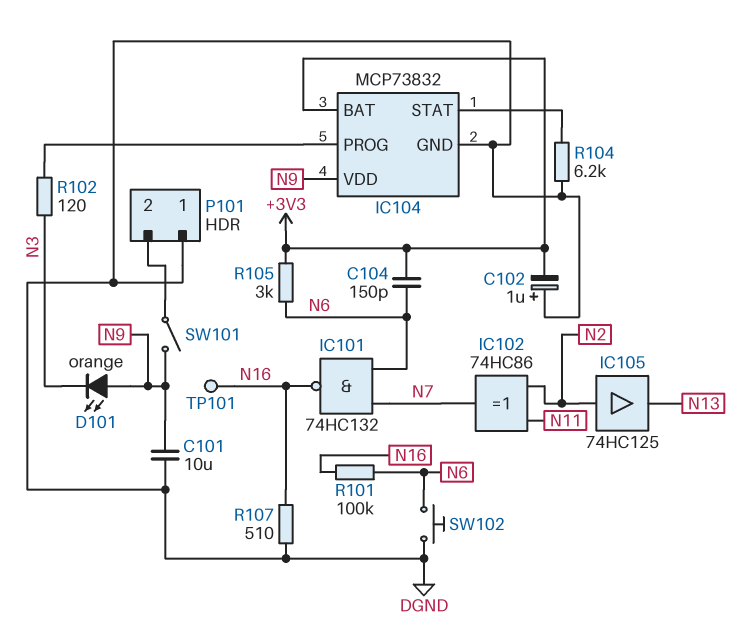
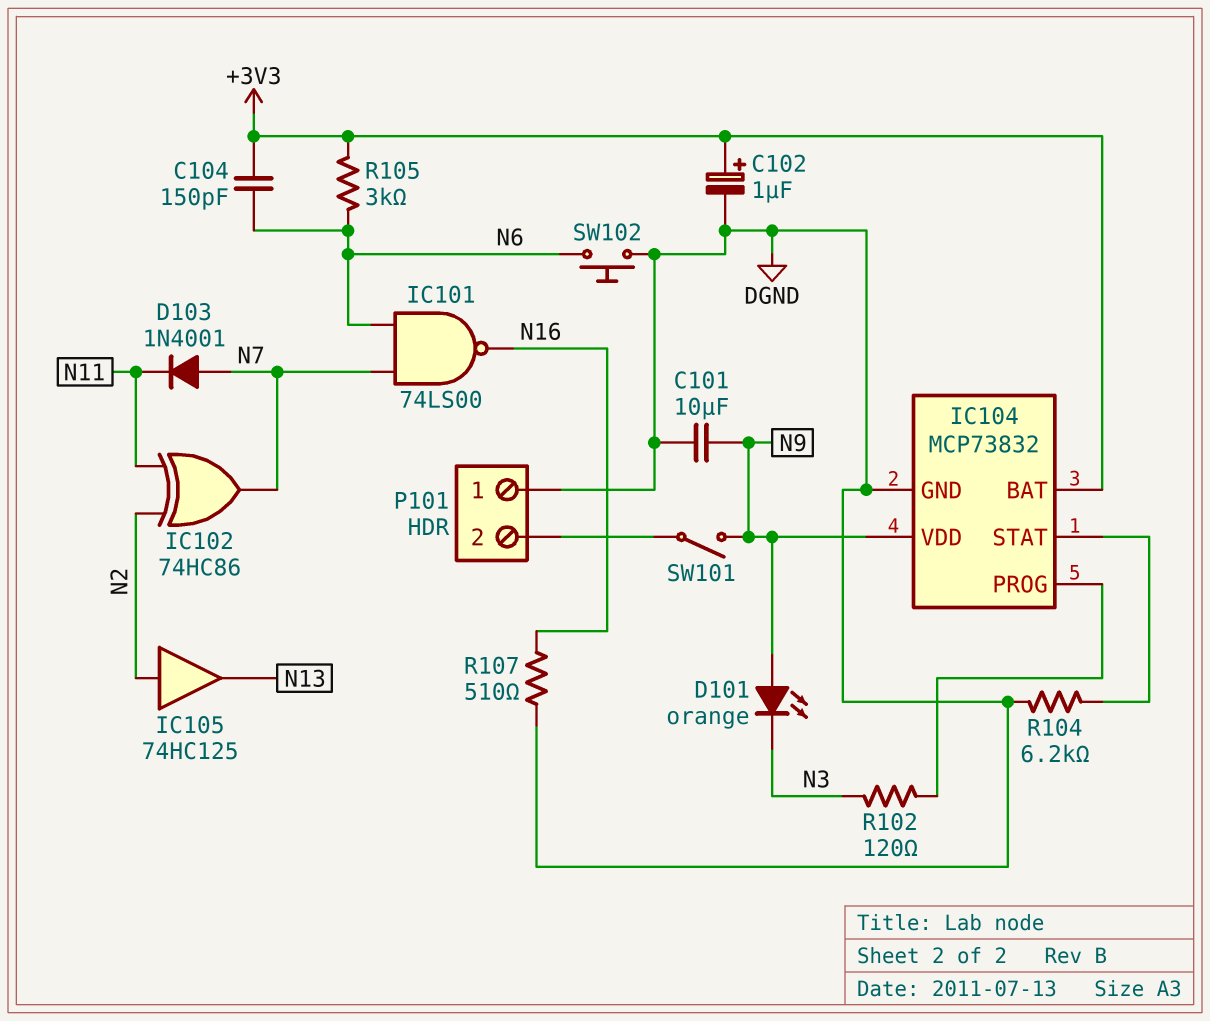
C102: 1uF (plus DGND, minus +3V3) -> 1uF (plus +3V3, minus DGND)
D103: none -> diode 1N4001 (A N7, K N11)
IC101: NAND 74HC132 (in N6, in N7, out N16) -> NAND 74LS00 (in N6, in N7, out N16)
R101: 100k (N6, N16) -> none
TP101: test point (N16) -> none

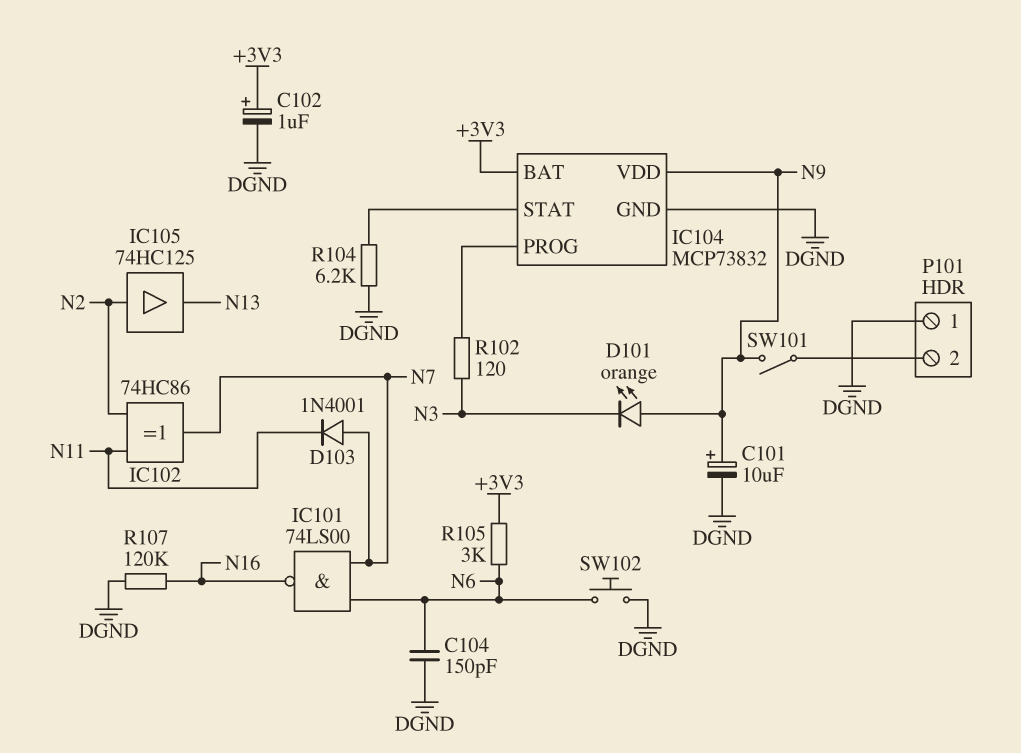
C101: 10uF (DGND, N9) -> 10uF (plus N9, minus DGND)
C104: 150pF (+3V3, N6) -> 150pF (DGND, N6)
R107: 510 (DGND, N16) -> 120k (DGND, N16)

